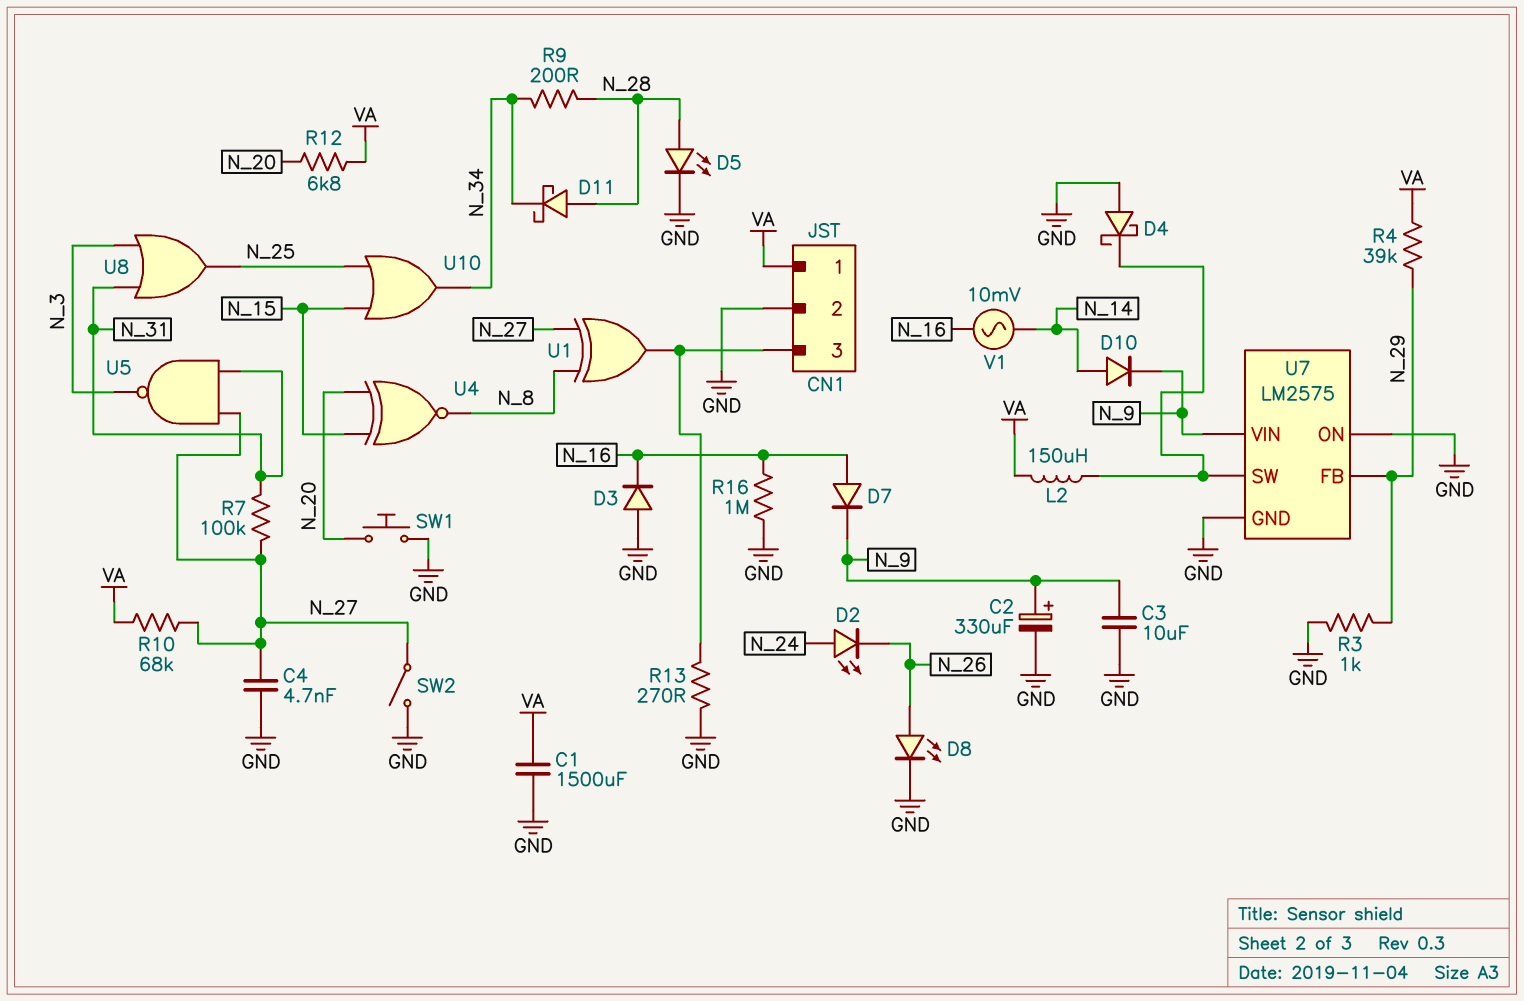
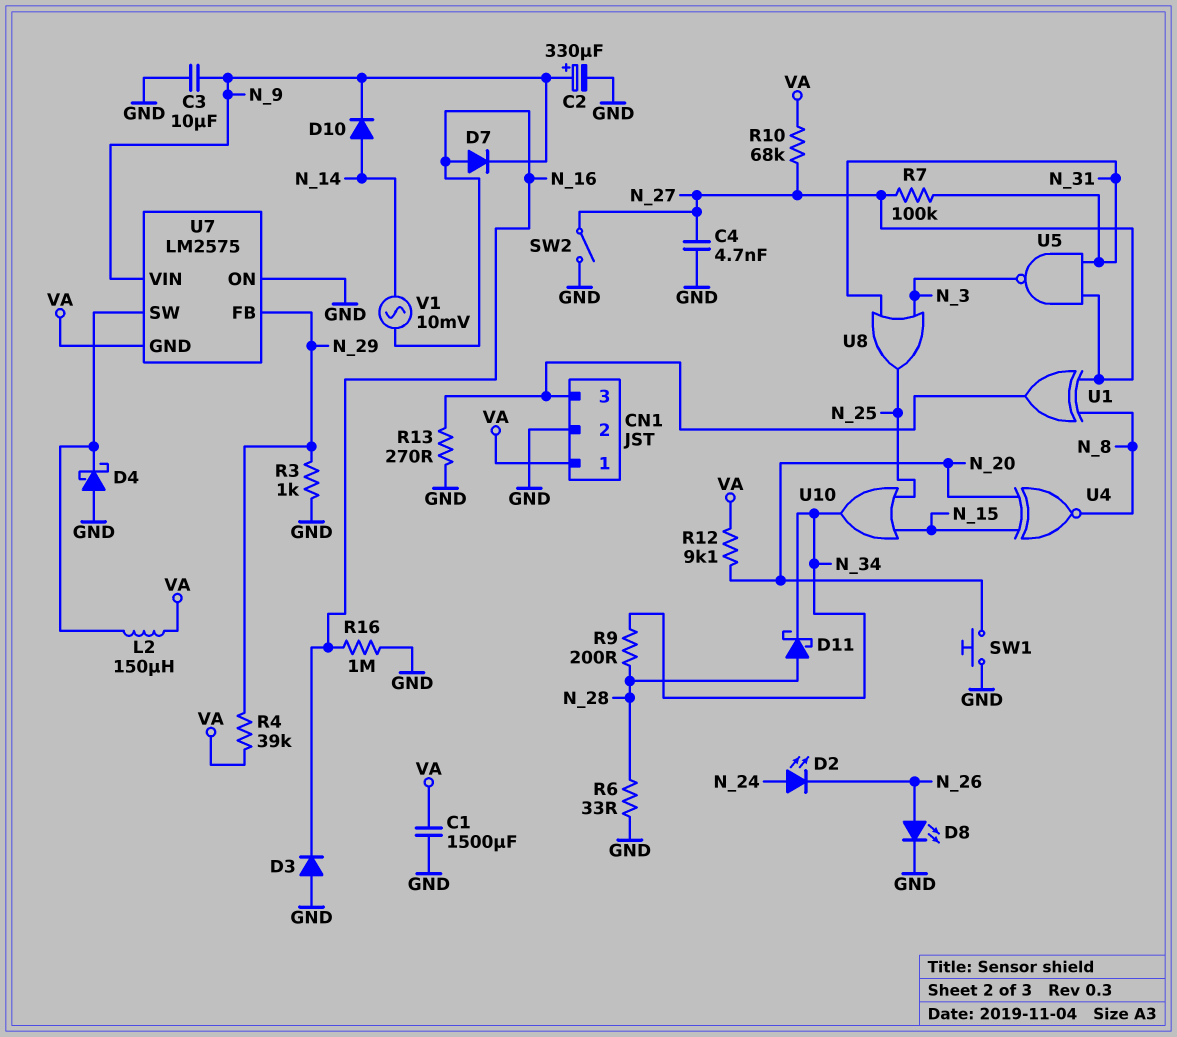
D5: LED (A N_28, K GND) -> none
R6: none -> 33 (GND, N_28)
R12: 6.8k (N_20, VA) -> 9.1k (N_20, VA)
U7 pin GND: GND -> VA

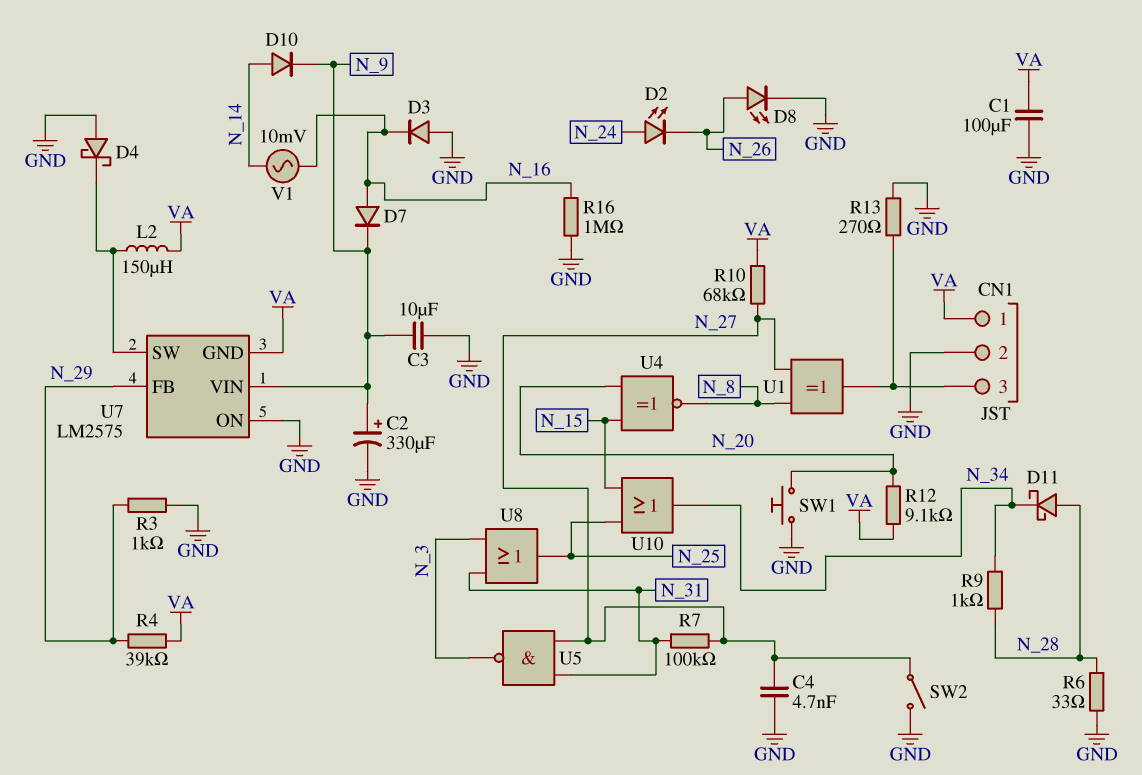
C1: 1500uF (GND, VA) -> 100uF (GND, VA)
R9: 200 (N_28, N_34) -> 1k (N_28, N_34)

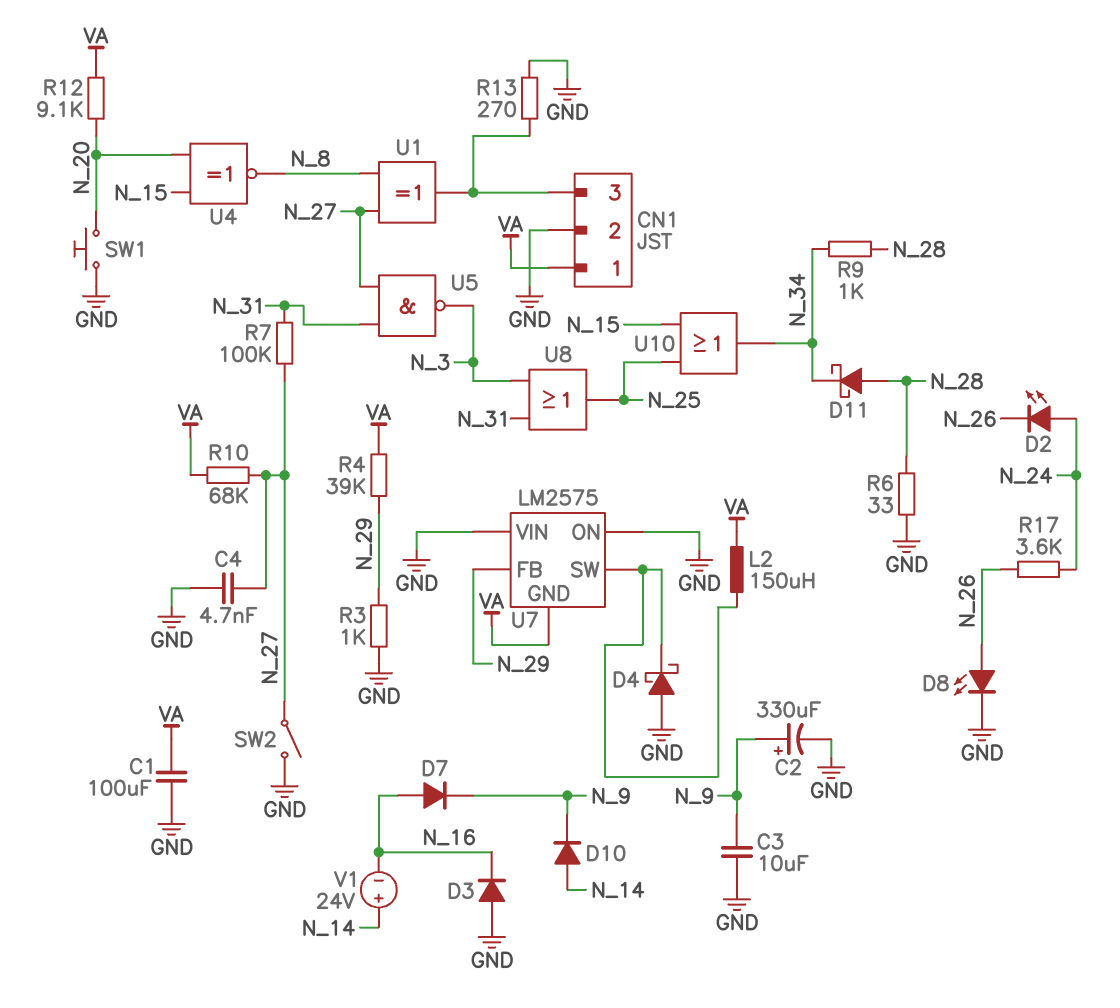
R16: 1M (GND, N_16) -> none
R17: none -> 3.6k (N_24, N_26)
U7 pin VIN: N_9 -> GND
V1: AC 10mV (N_14, N_16) -> 24V (plus N_14, minus N_16)

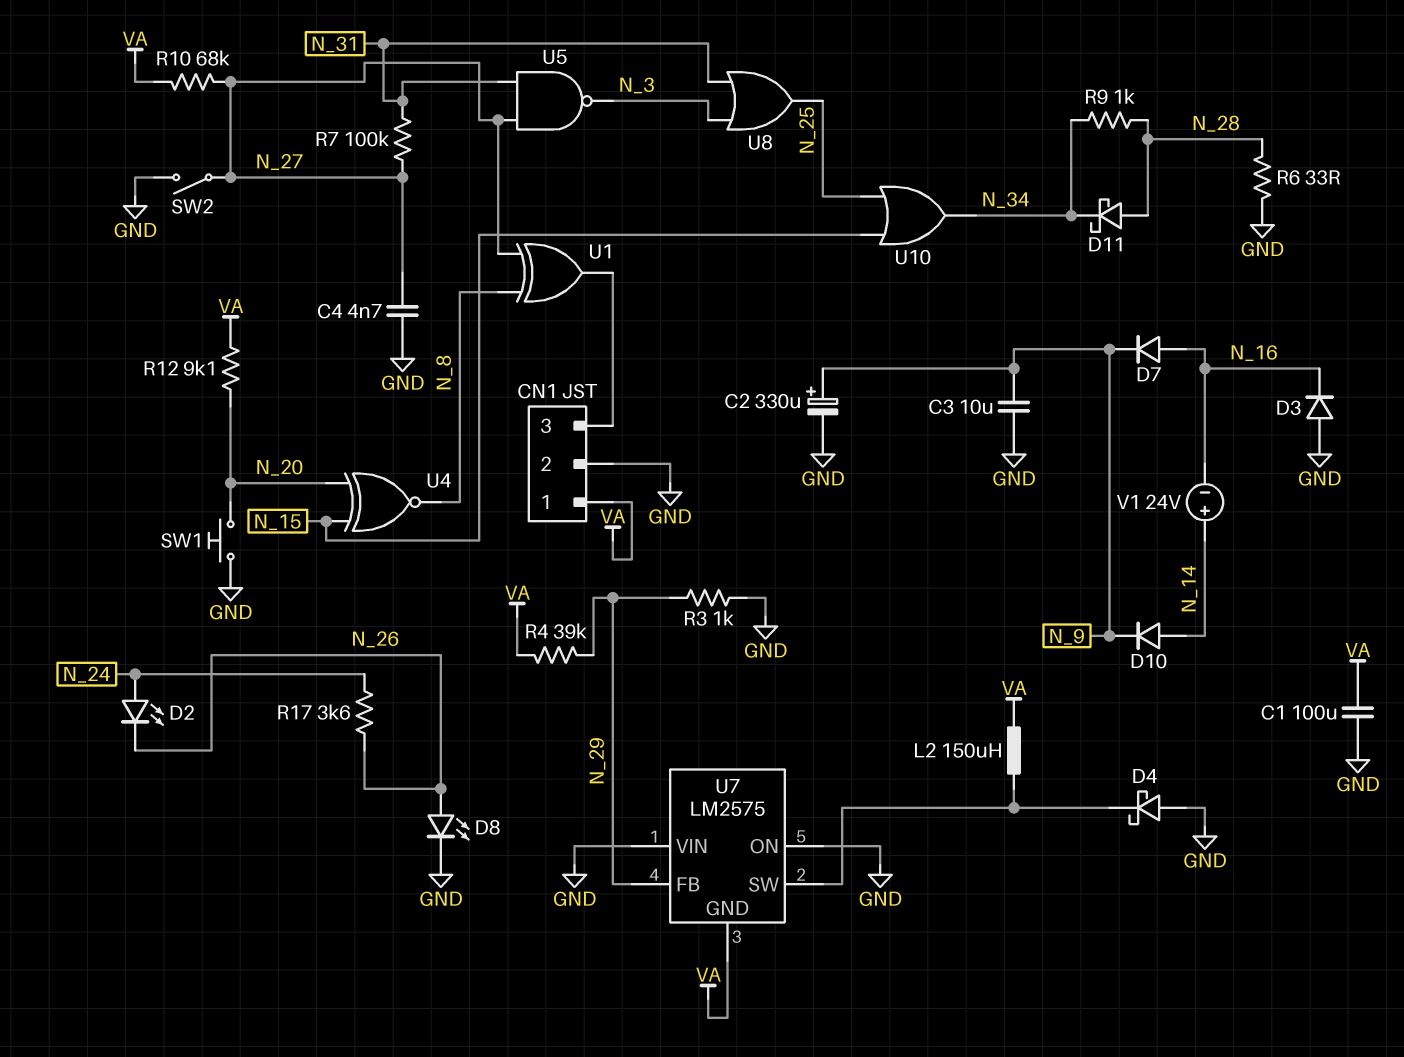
R13: 270 (CN1/3, GND) -> none

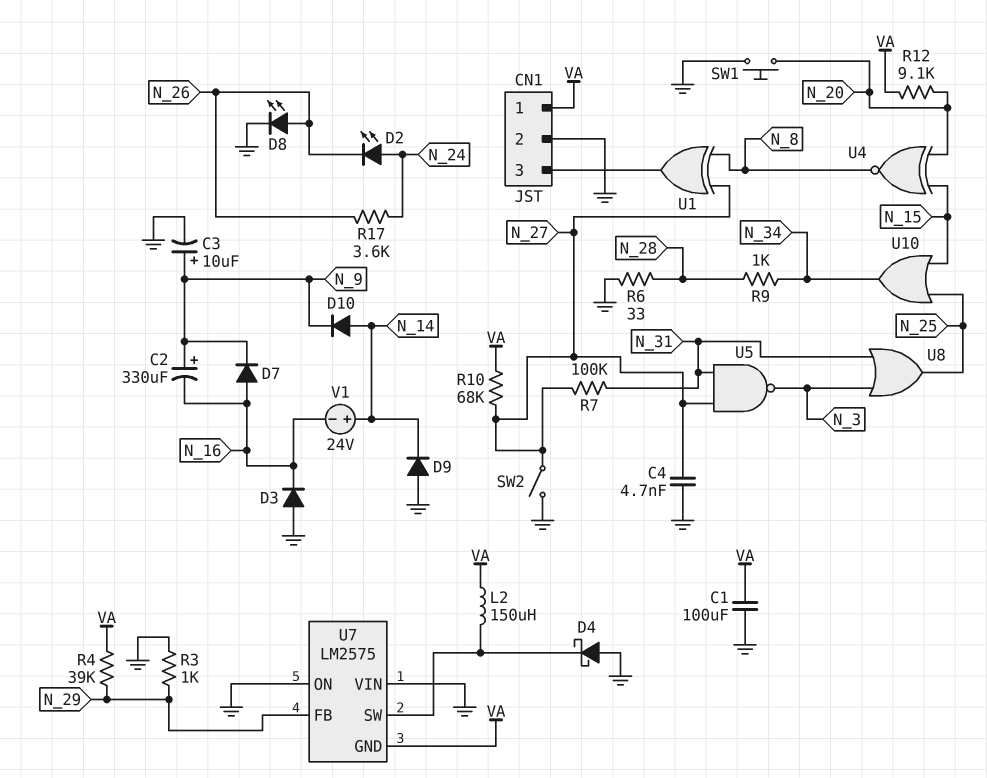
C2: 330uF (plus N_9, minus GND) -> 330uF (plus N_9, minus N_16)
C3: 10uF (GND, N_9) -> 10uF (plus N_9, minus GND)
D9: none -> diode (A GND, K N_14)
D11: schottky (A N_28, K N_34) -> none

